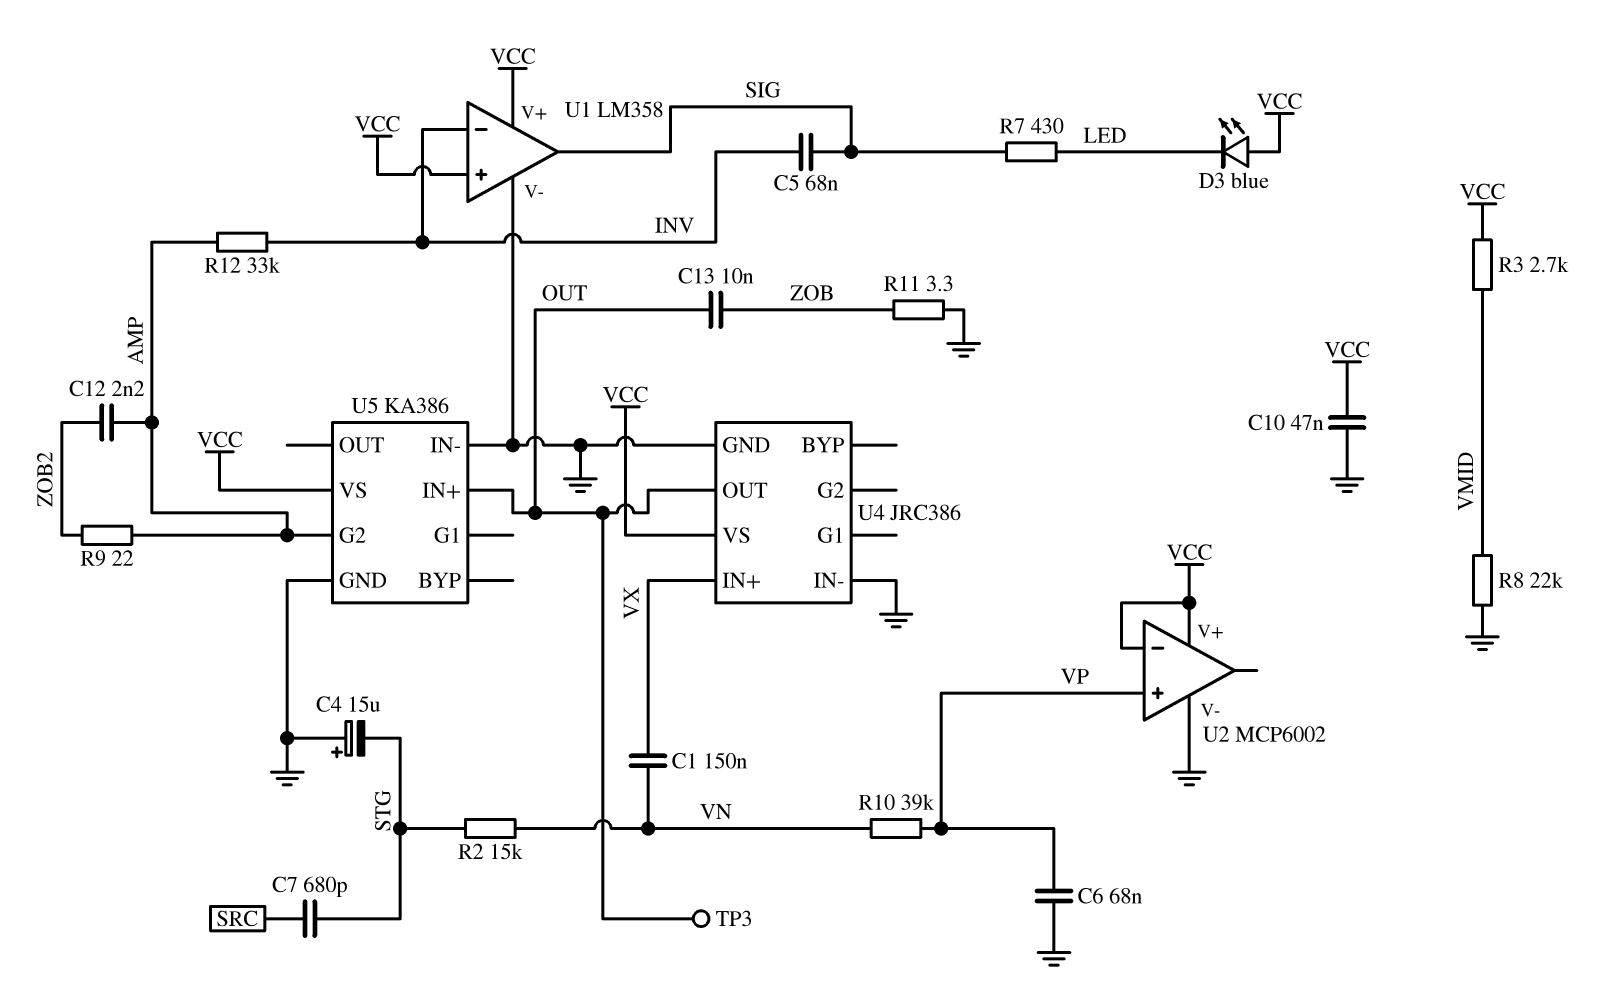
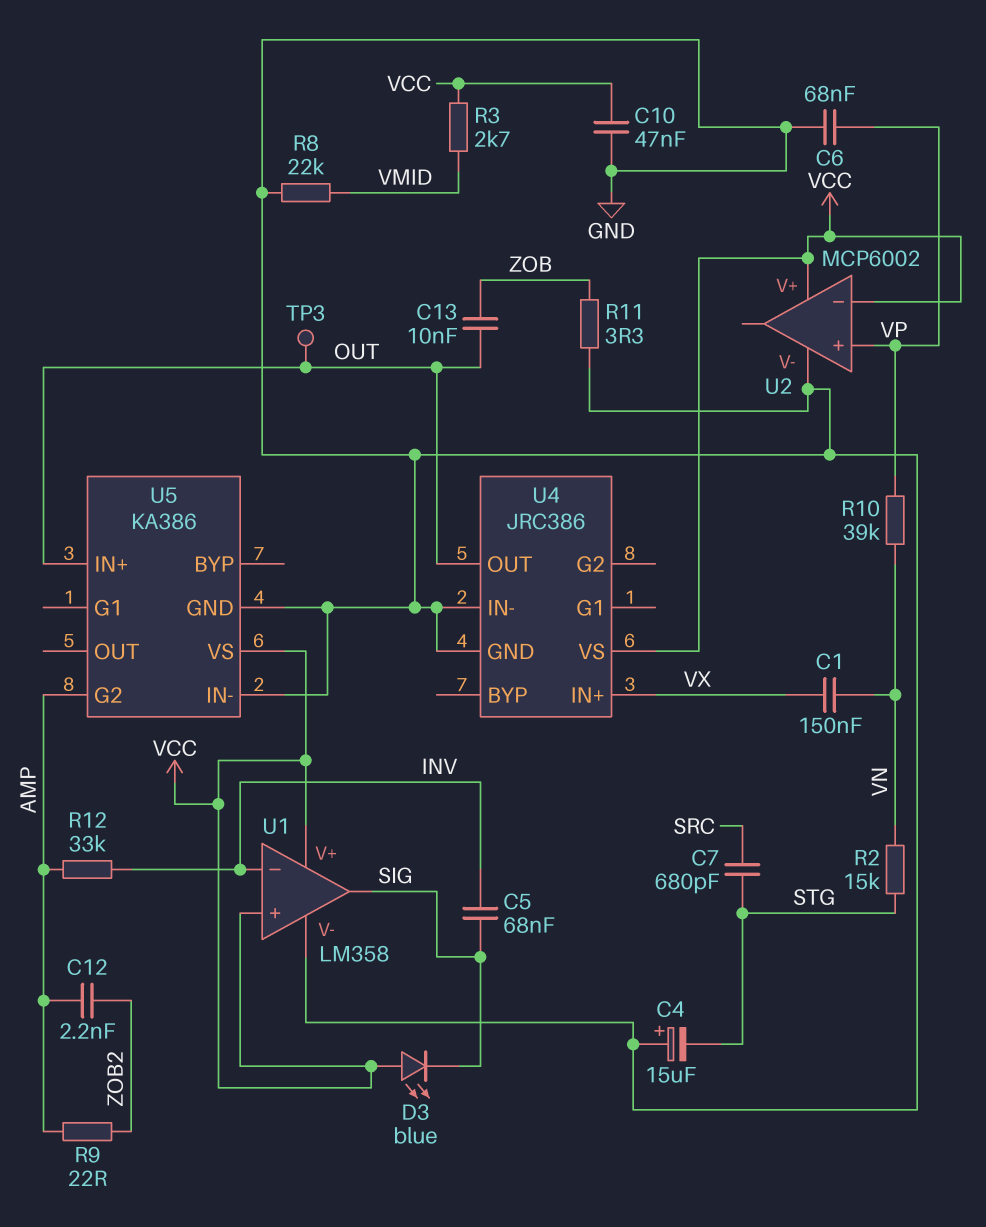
D3: LED blue (A VCC, K LED) -> LED blue (A VCC, K SIG)
R7: 430 (LED, SIG) -> none

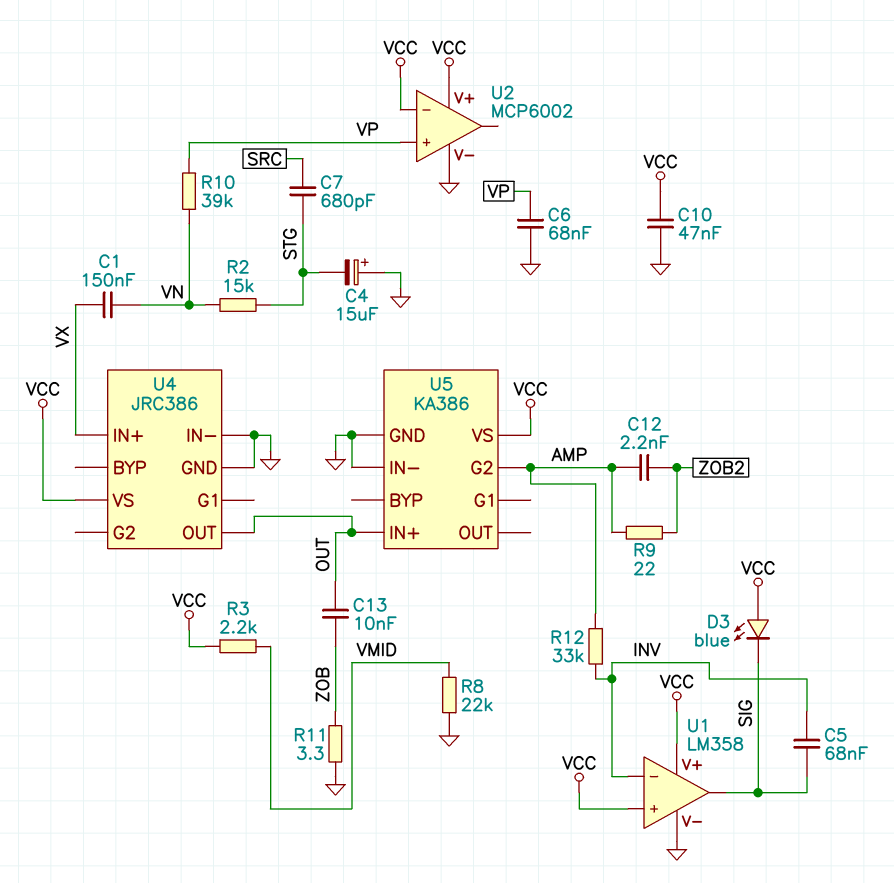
R3: 2.7k (VCC, VMID) -> 2.2k (VCC, VMID)
TP3: test point (OUT) -> none

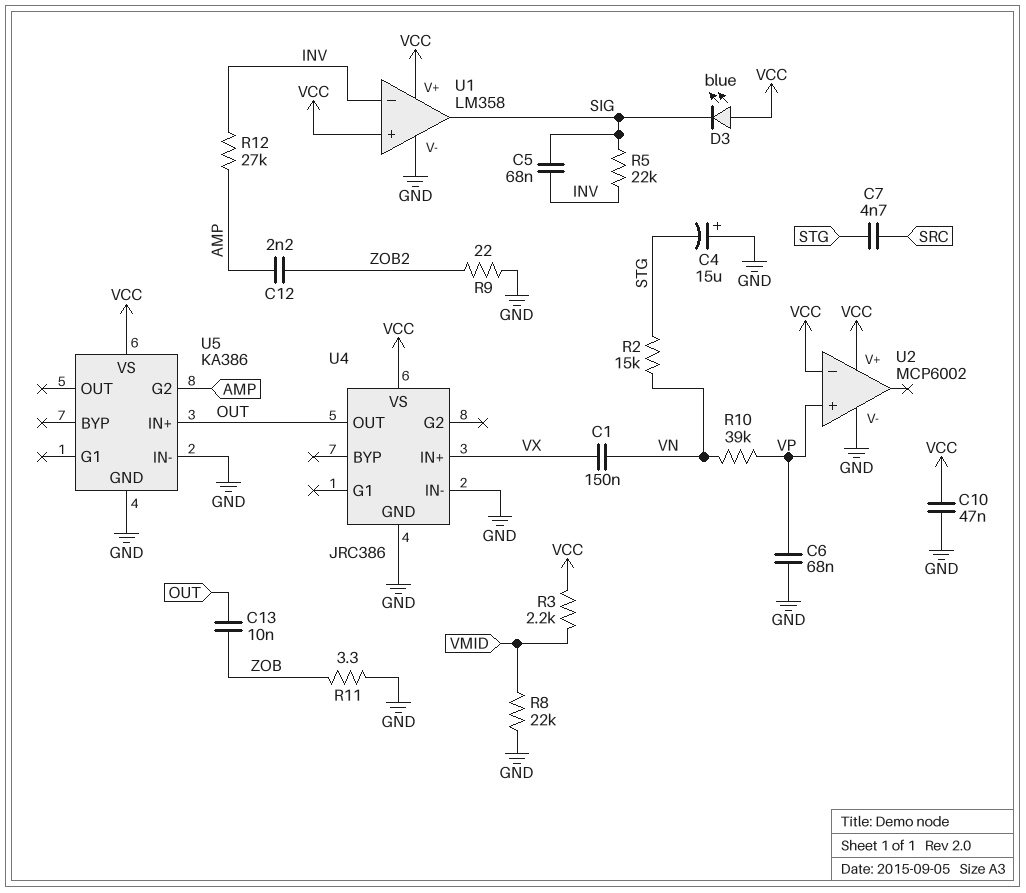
C7: 680pF (SRC, STG) -> 4.7nF (SRC, STG)
R5: none -> 22k (INV, SIG)
R9: 22 (AMP, ZOB2) -> 22 (GND, ZOB2)
R12: 33k (AMP, INV) -> 27k (AMP, INV)

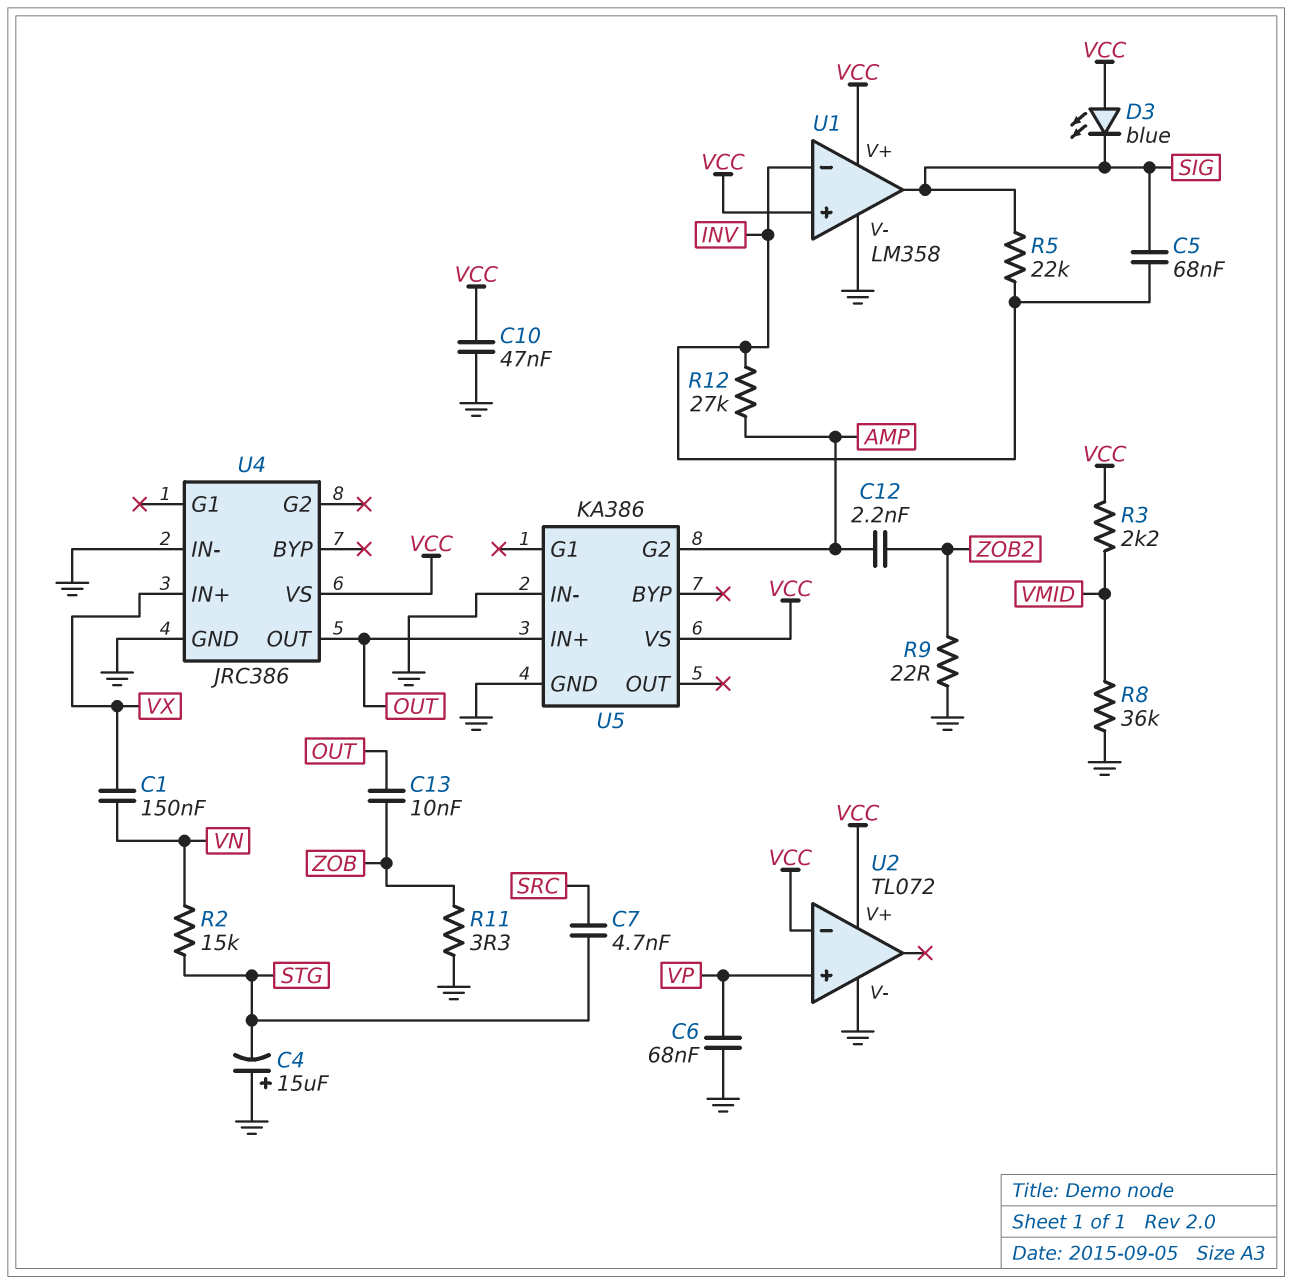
R8: 22k (GND, VMID) -> 36k (GND, VMID)
R10: 39k (VN, VP) -> none
U2: MCP6002 -> TL072

